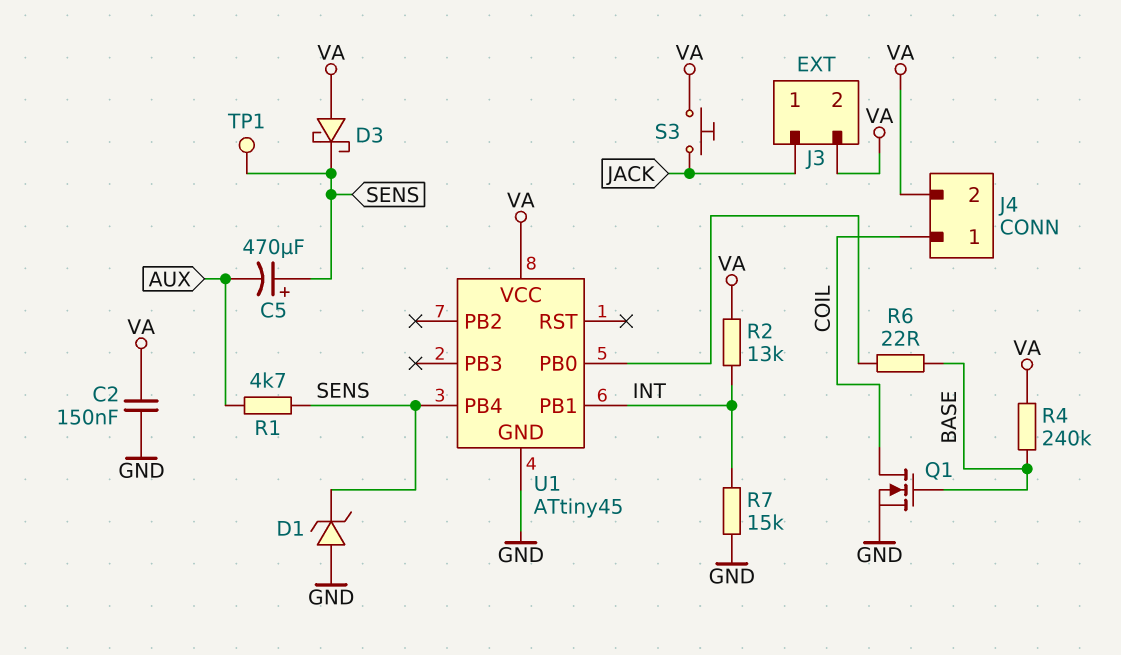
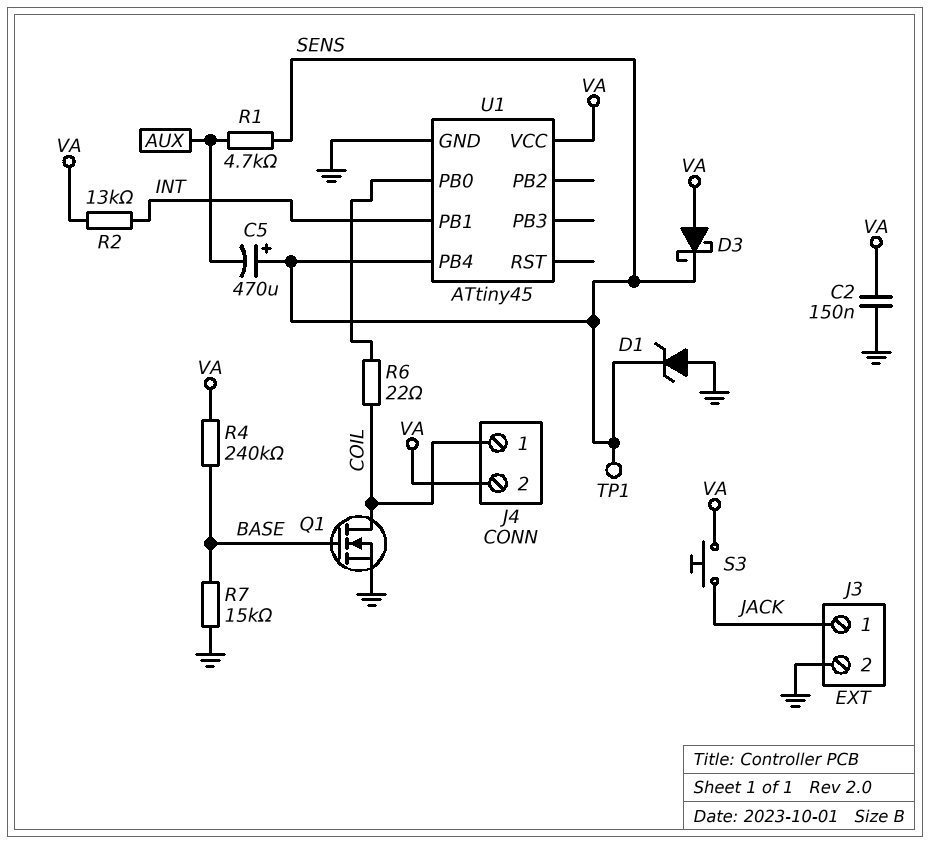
J3 pin 2: VA -> GND
R6: 22 (BASE, U1/PB0) -> 22 (COIL, U1/PB0)
R7: 15k (GND, INT) -> 15k (BASE, GND)

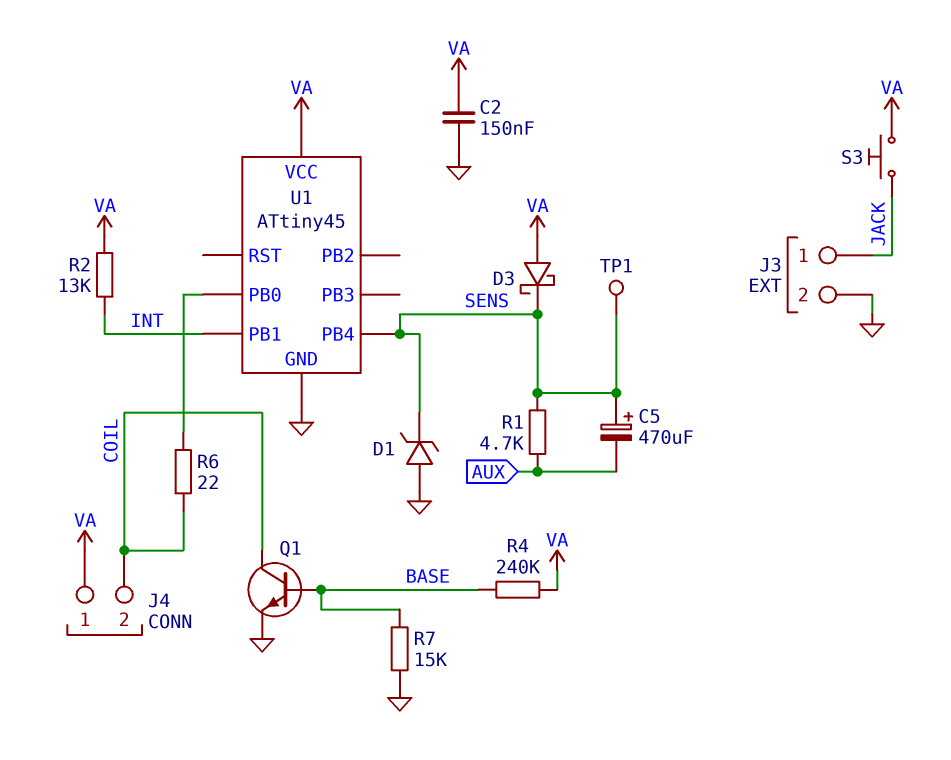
J4 pin 1: COIL -> VA
J4 pin 2: VA -> COIL
Q1: NMOS (G BASE, D COIL, S GND) -> NPN (B BASE, C COIL, E GND)

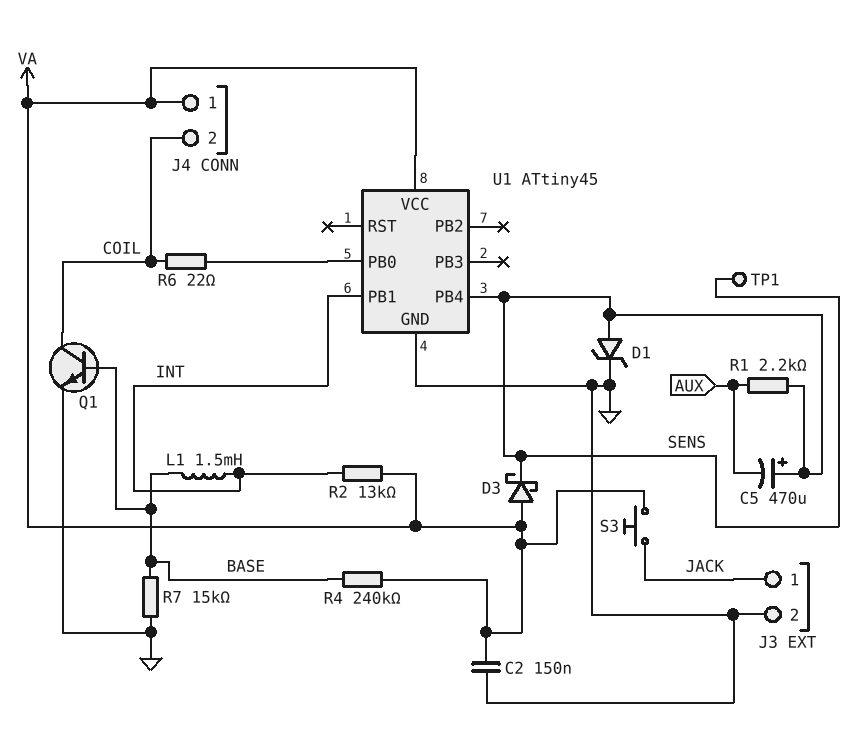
D1: zener (A GND, K SENS) -> zener (A SENS, K GND)
L1: none -> 1.5mH (BASE, INT)
R1: 4.7k (AUX, SENS) -> 2.2k (AUX, SENS)

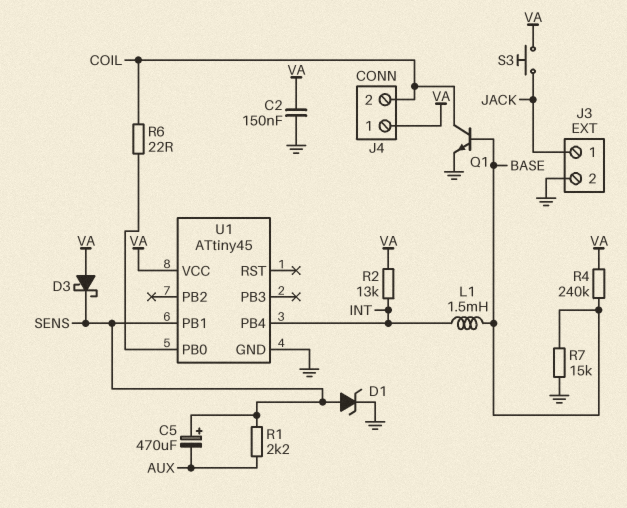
TP1: test point (SENS) -> none
U1 pin PB1: INT -> SENS
U1 pin PB4: SENS -> INT

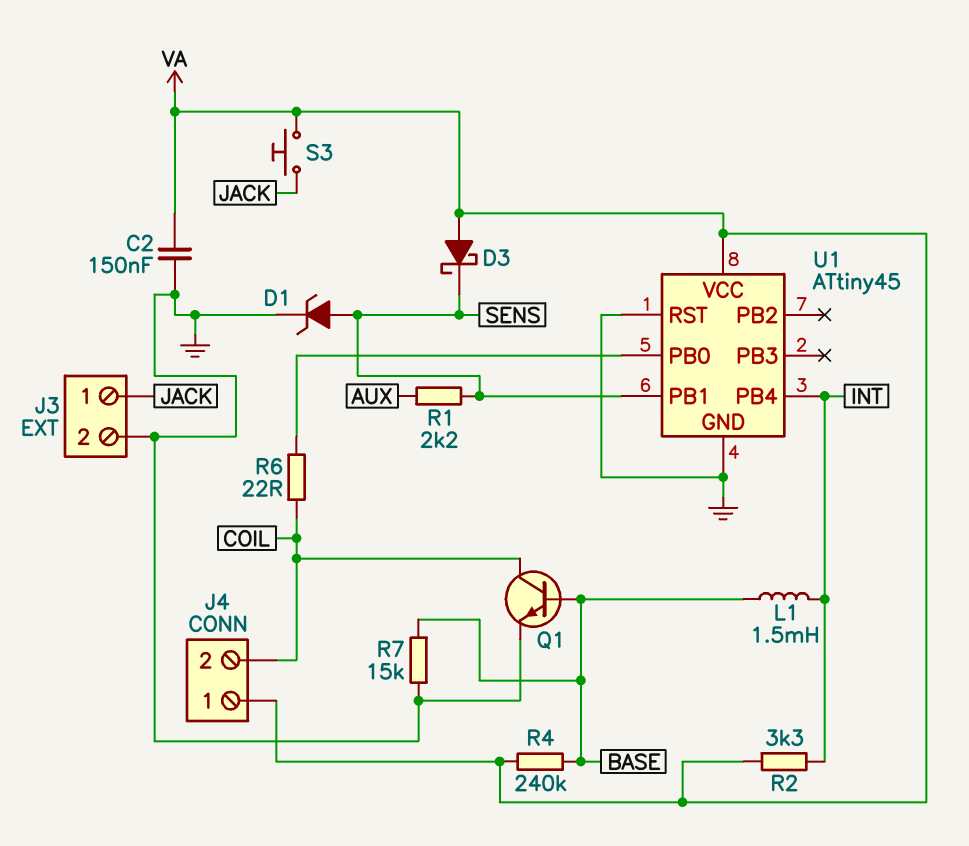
C5: 470uF (plus SENS, minus AUX) -> none
R2: 13k (INT, VA) -> 3.3k (INT, VA)
U1 pin RST: none -> GND

